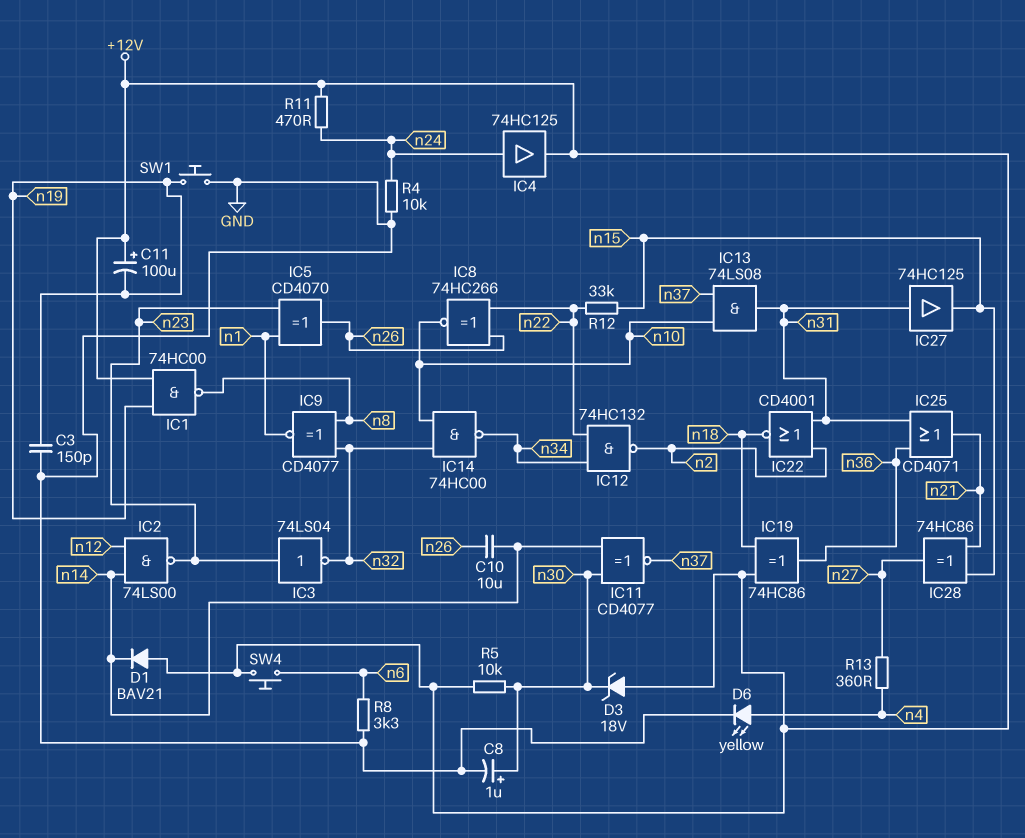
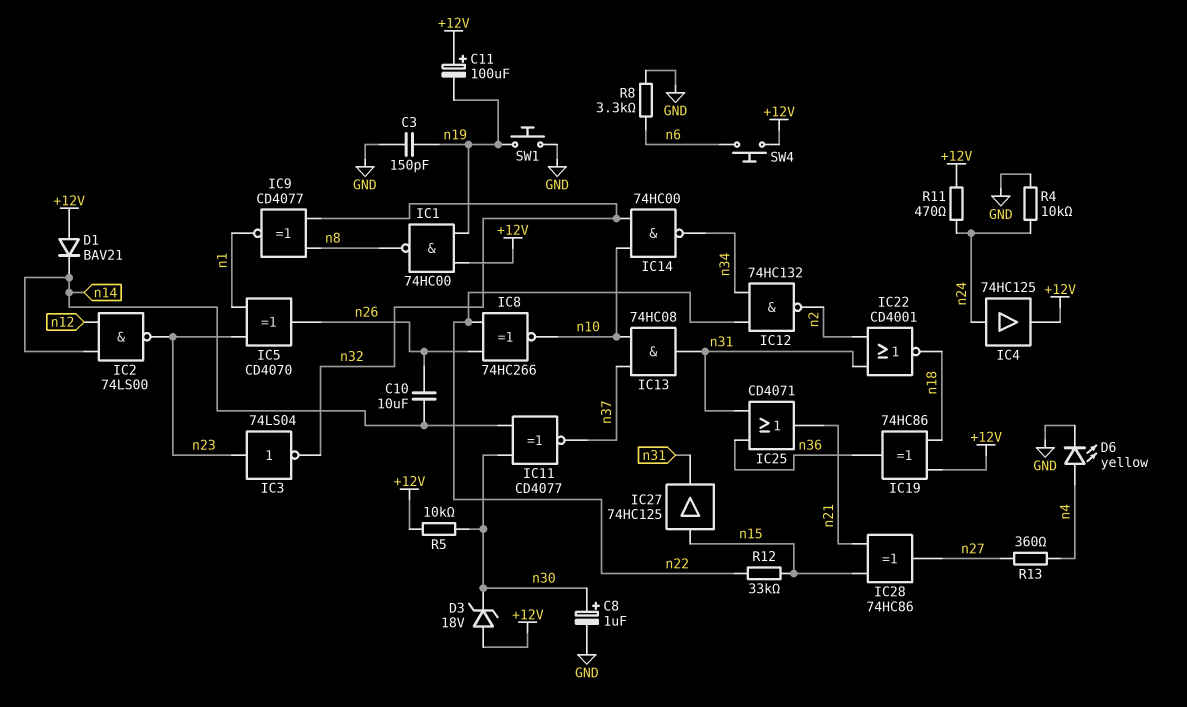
IC13: AND 74LS08 (in n10, in n37, out n31) -> AND 74HC08 (in n10, in n37, out n31)
IC27: buffer 74HC125 (in n31, out n15) -> buffer 74HC125 (in n15, out n31)

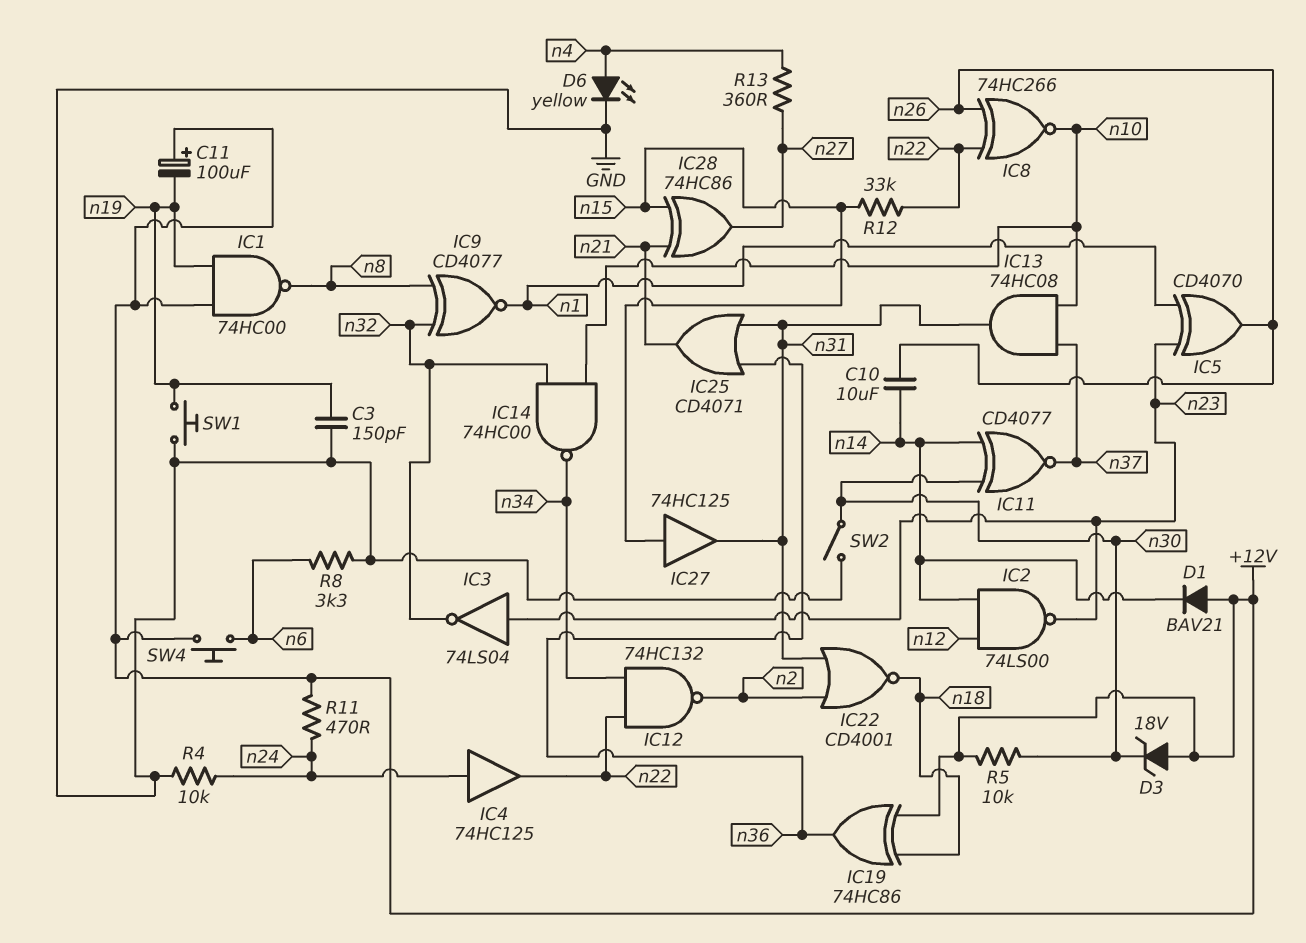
C8: 1uF (plus n30, minus GND) -> none
IC4: buffer 74HC125 (in n24, out +12V) -> buffer 74HC125 (in n24, out n22)
SW2: none -> switch (GND, n30)

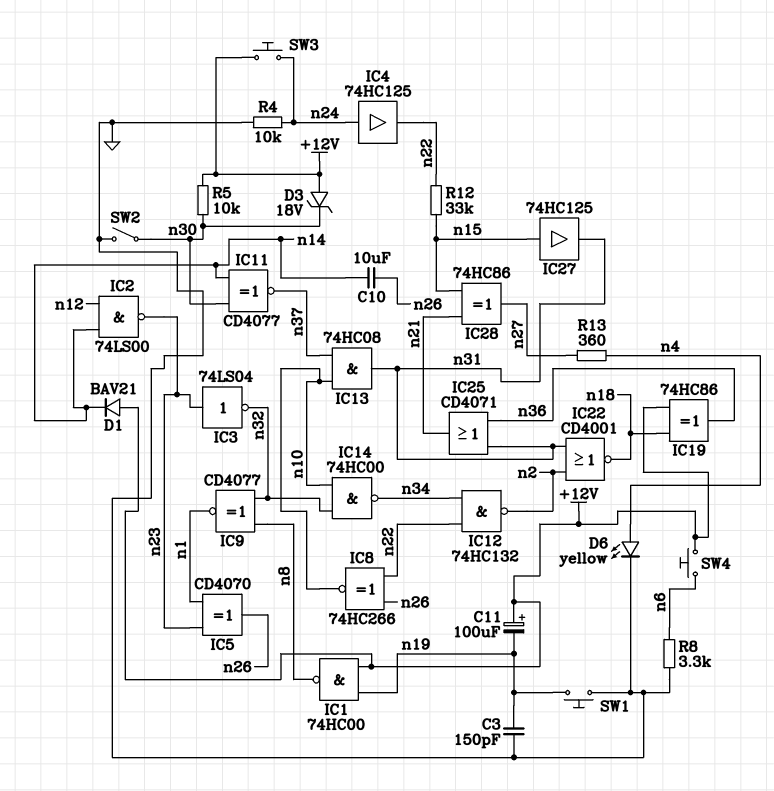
R11: 470 (+12V, n24) -> none
SW3: none -> button (+12V, n24)

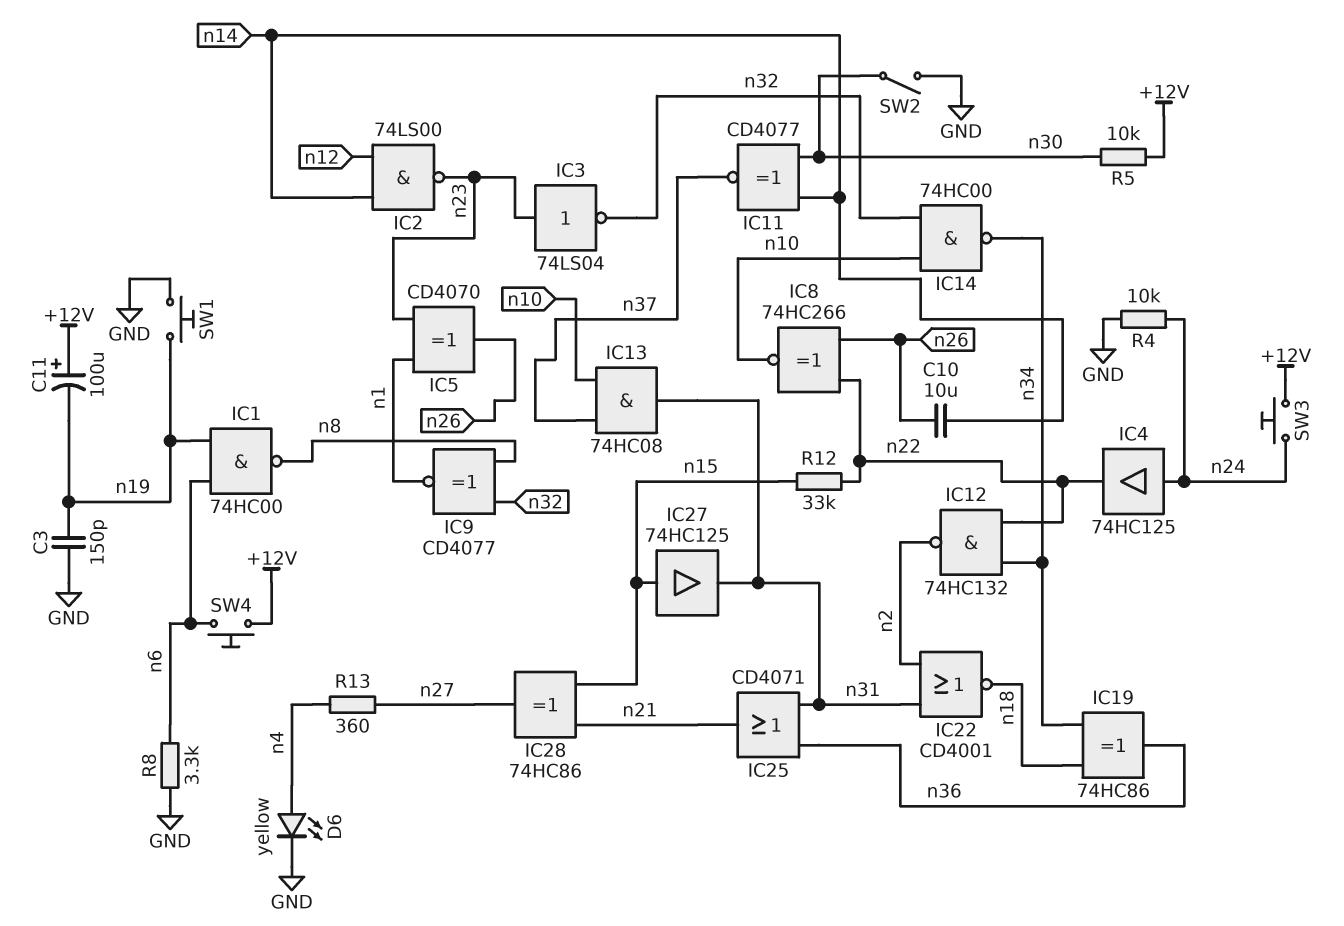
D1: diode BAV21 (A +12V, K n14) -> none
D3: zener 18V (A +12V, K n30) -> none
IC1: NAND 74HC00 (in +12V, in n19, out n8) -> NAND 74HC00 (in n6, in n19, out n8)
IC19: XOR 74HC86 (in +12V, in n18, out n36) -> XOR 74HC86 (in n18, in n34, out n36)

